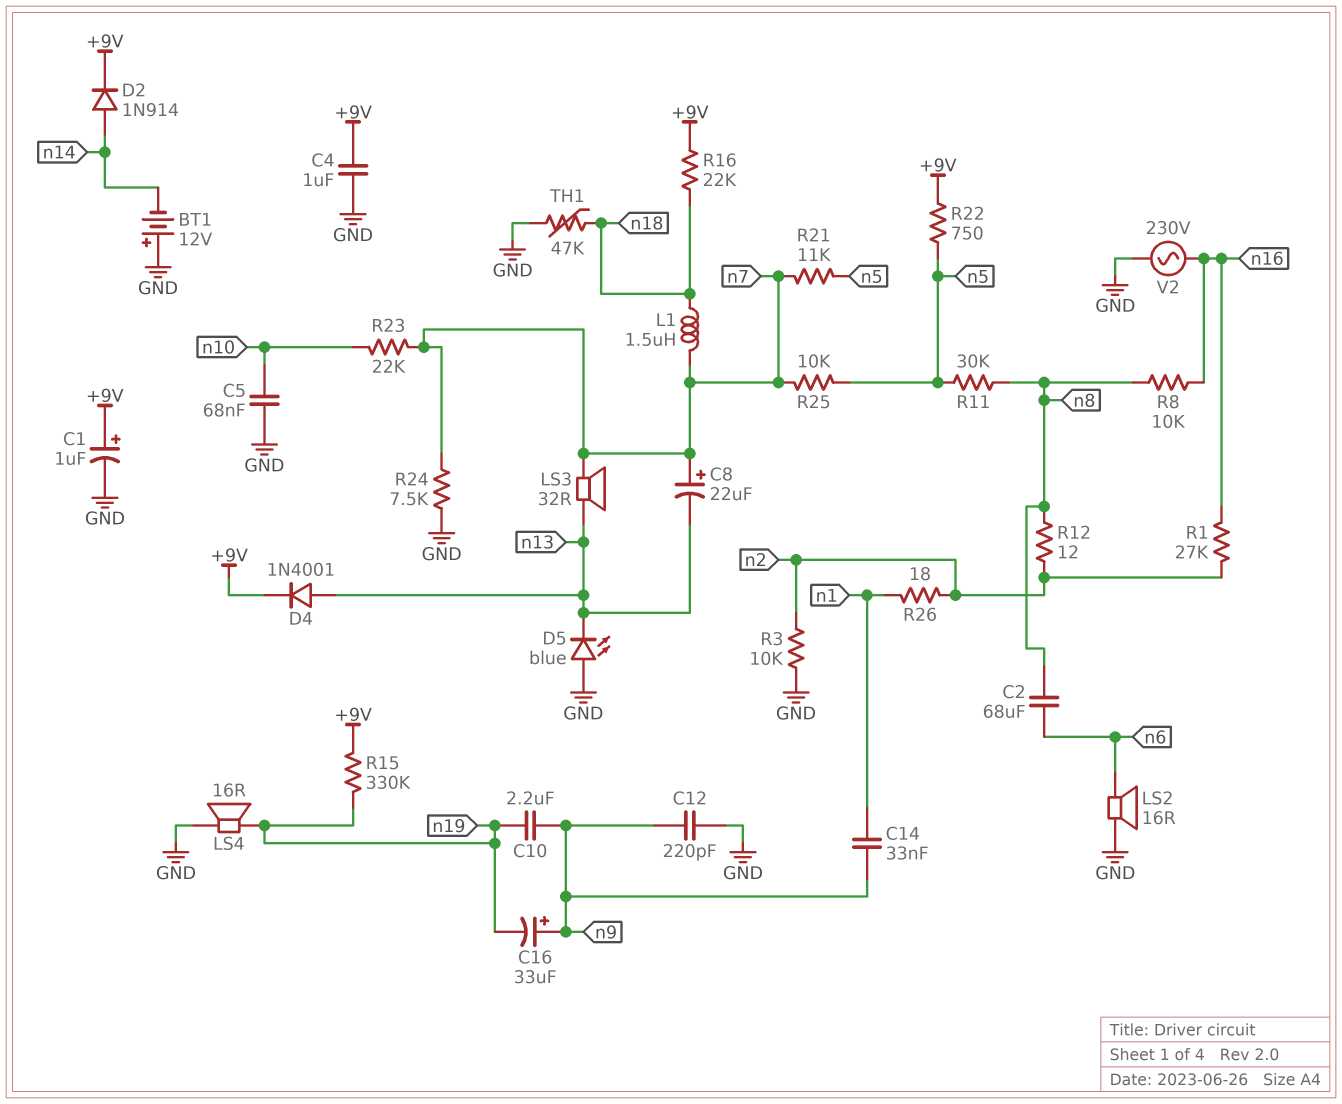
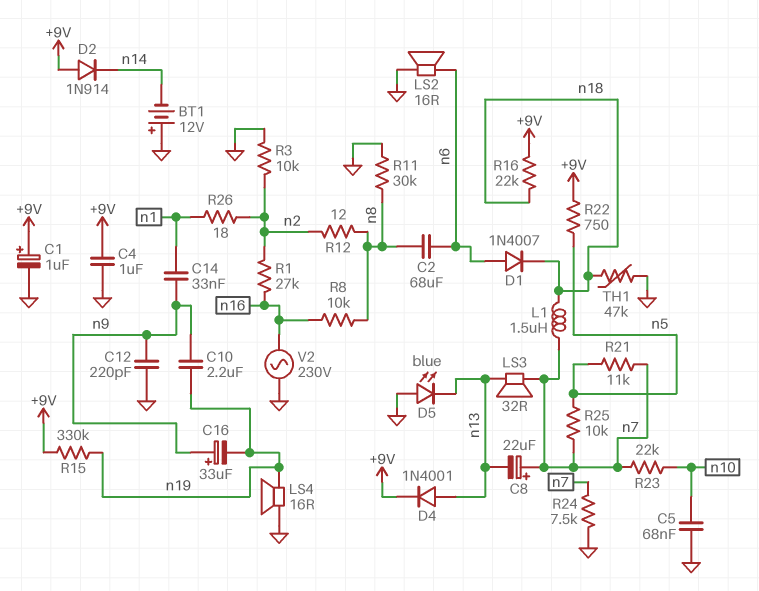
D1: none -> diode 1N4007 (A n6, K n18)
D2: diode 1N914 (A n14, K +9V) -> diode 1N914 (A +9V, K n14)
R11: 30k (n5, n8) -> 30k (GND, n8)

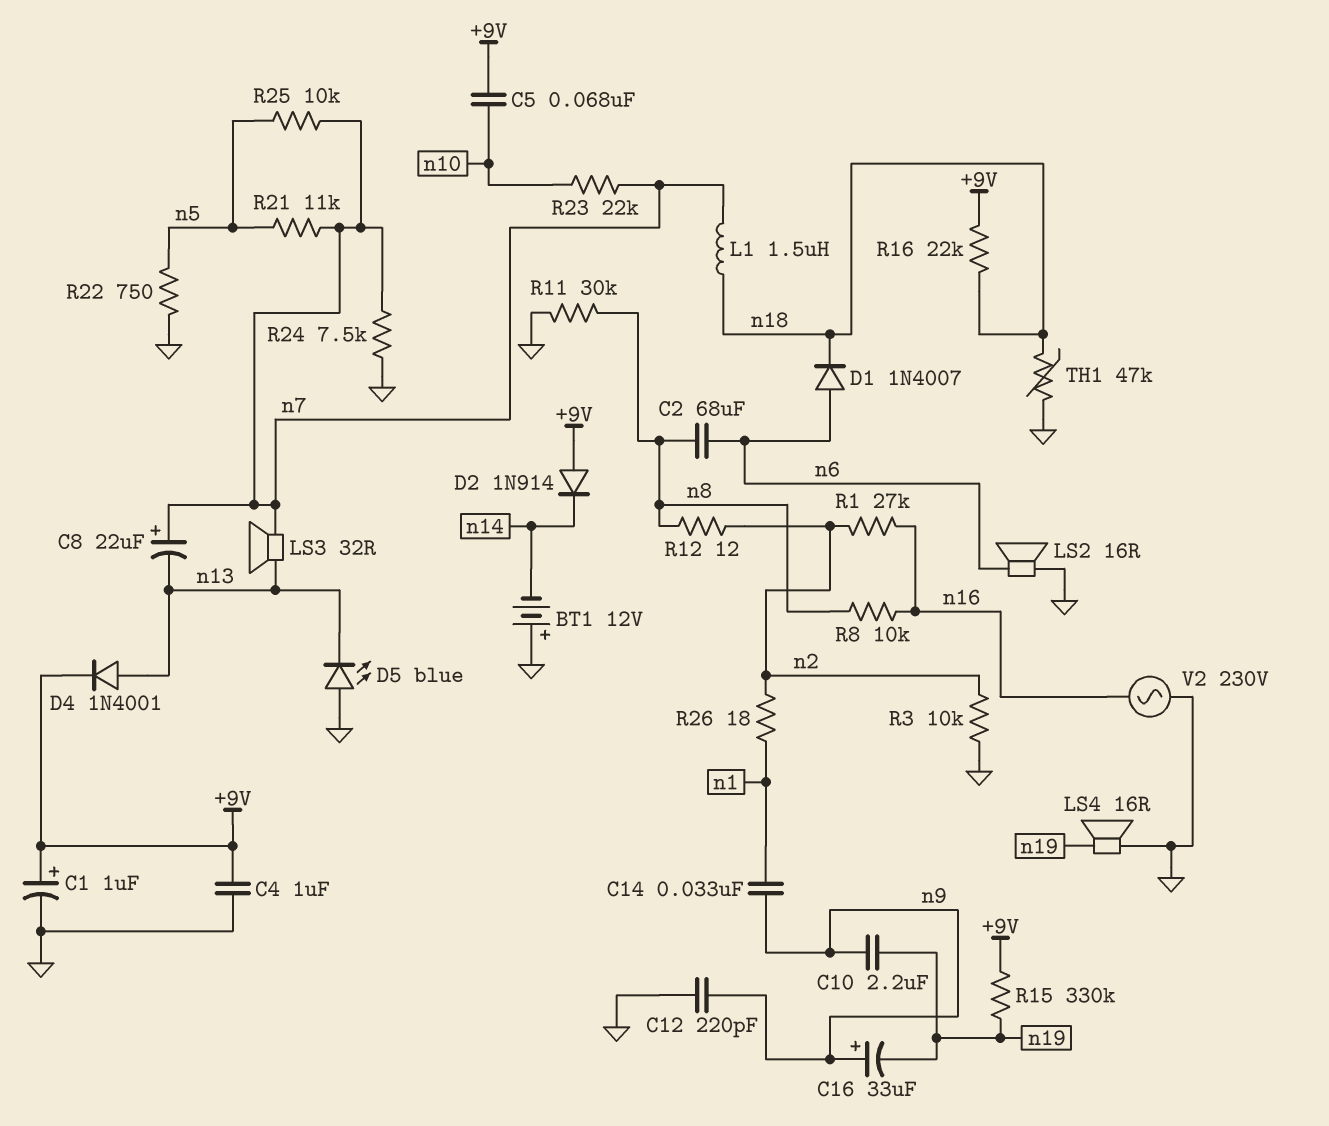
C5: 68nF (GND, n10) -> 68nF (+9V, n10)
R22: 750 (+9V, n5) -> 750 (GND, n5)

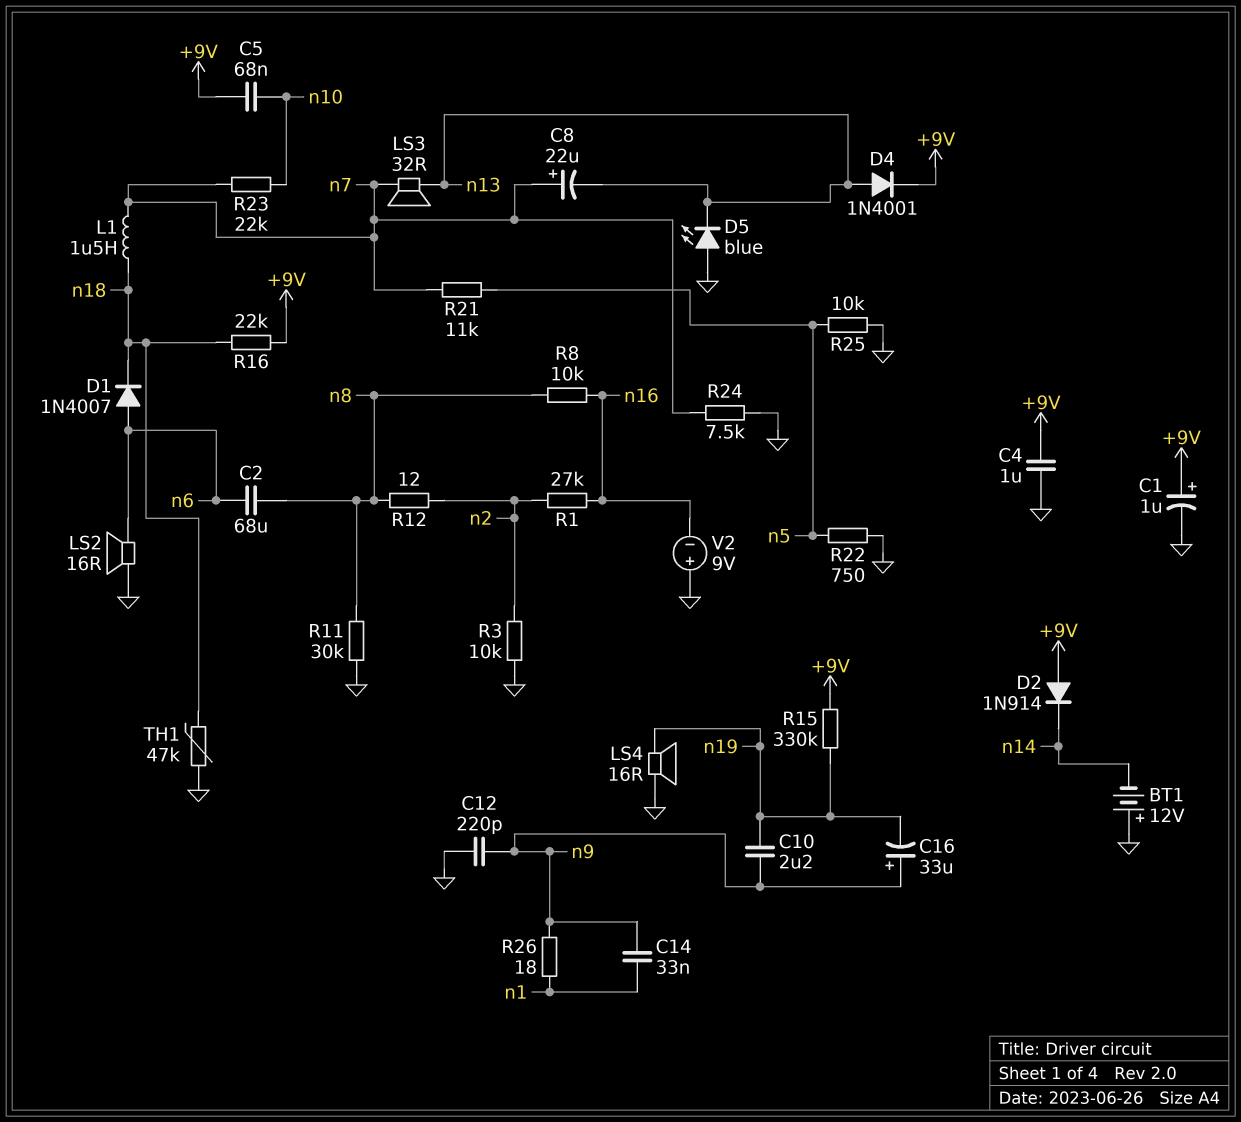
R25: 10k (n5, n7) -> 10k (GND, n5)
R26: 18 (n1, n2) -> 18 (n1, n9)
V2: AC 230V (GND, n16) -> 9V (plus GND, minus n16)

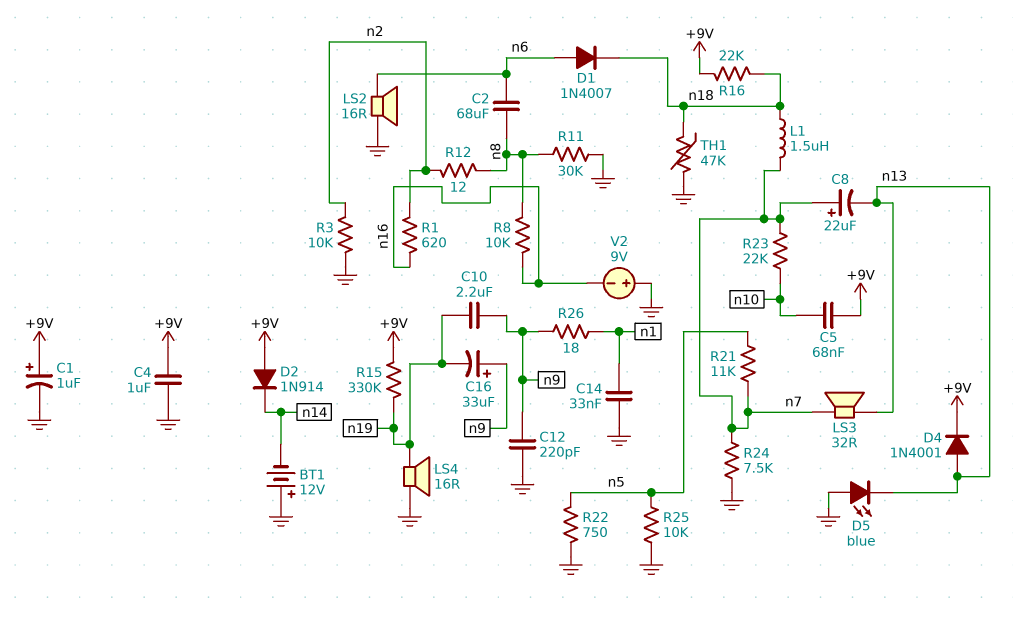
C14: 33nF (n1, n9) -> 33nF (GND, n1)
R1: 27k (n2, n16) -> 620 (n2, n16)

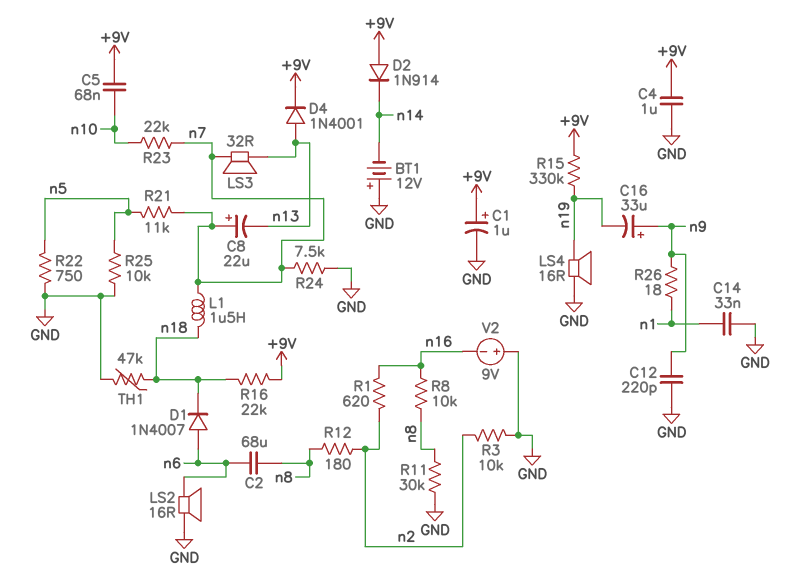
C10: 2.2uF (n9, n19) -> none
D5: LED blue (A GND, K n13) -> none
R12: 12 (n2, n8) -> 180 (n2, n8)

